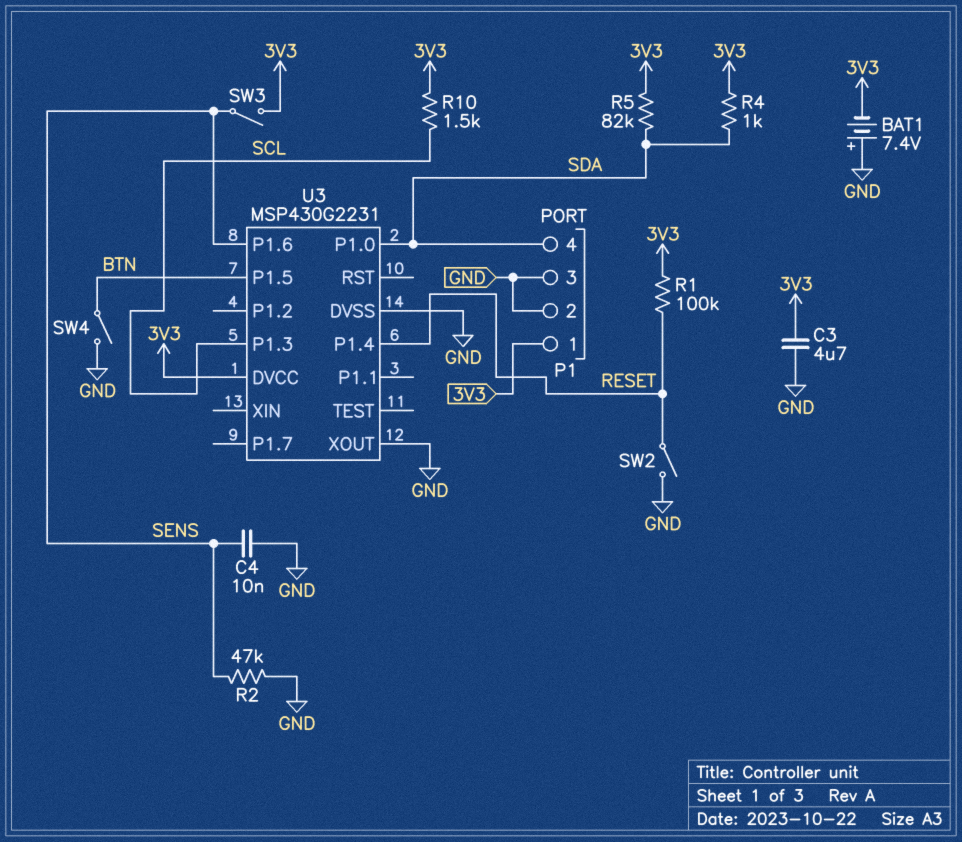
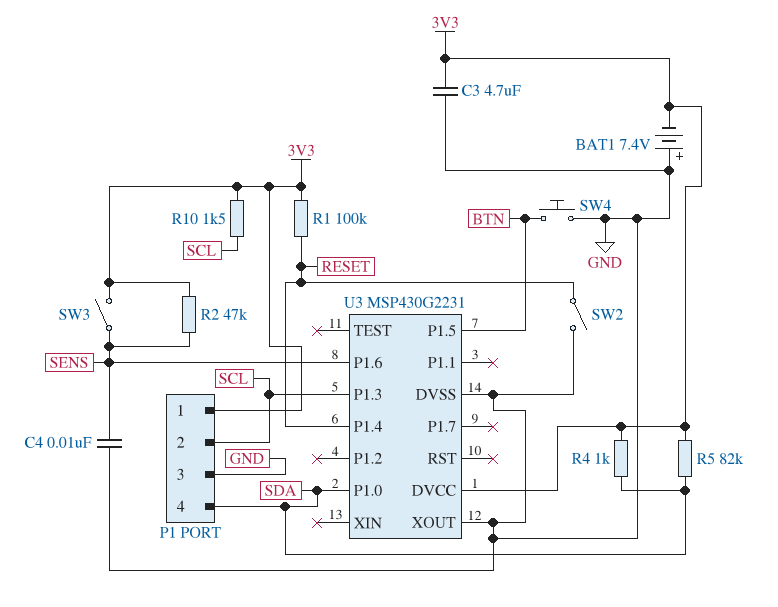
P1 pin 2: GND -> SCL
R2: 47k (GND, SENS) -> 47k (3V3, SENS)
SW4: switch (BTN, GND) -> button (BTN, GND)

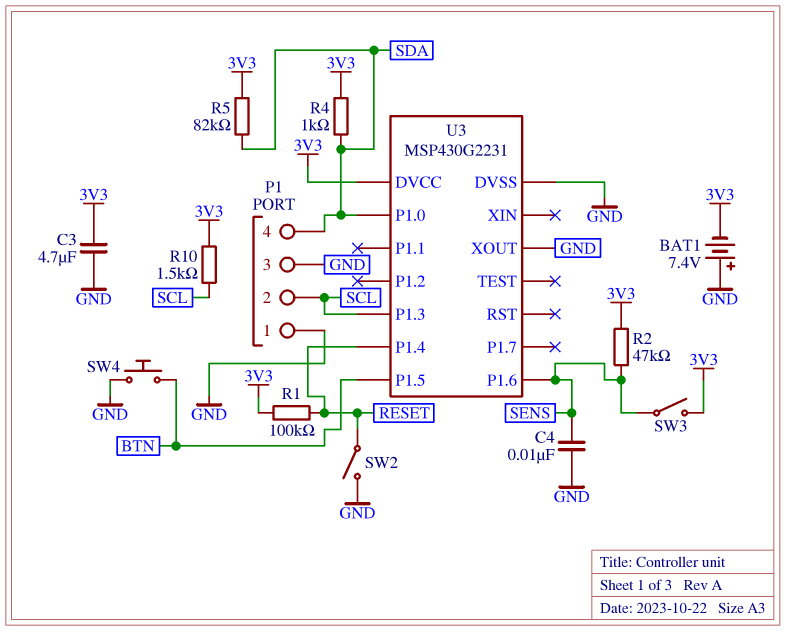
P1 pin 1: 3V3 -> GND

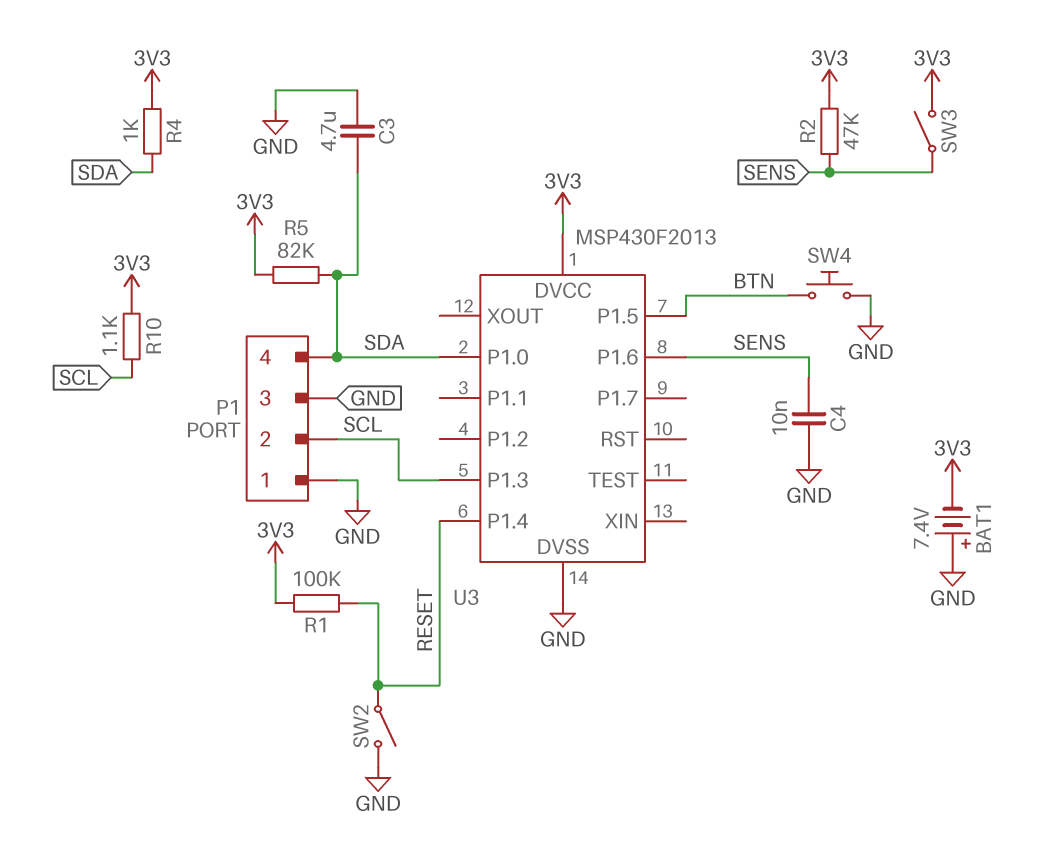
C3: 4.7uF (3V3, GND) -> 4.7uF (GND, SDA)
R10: 1.5k (3V3, SCL) -> 1.1k (3V3, SCL)
U3: MSP430G2231 -> MSP430F2013
U3 pin XOUT: GND -> none

